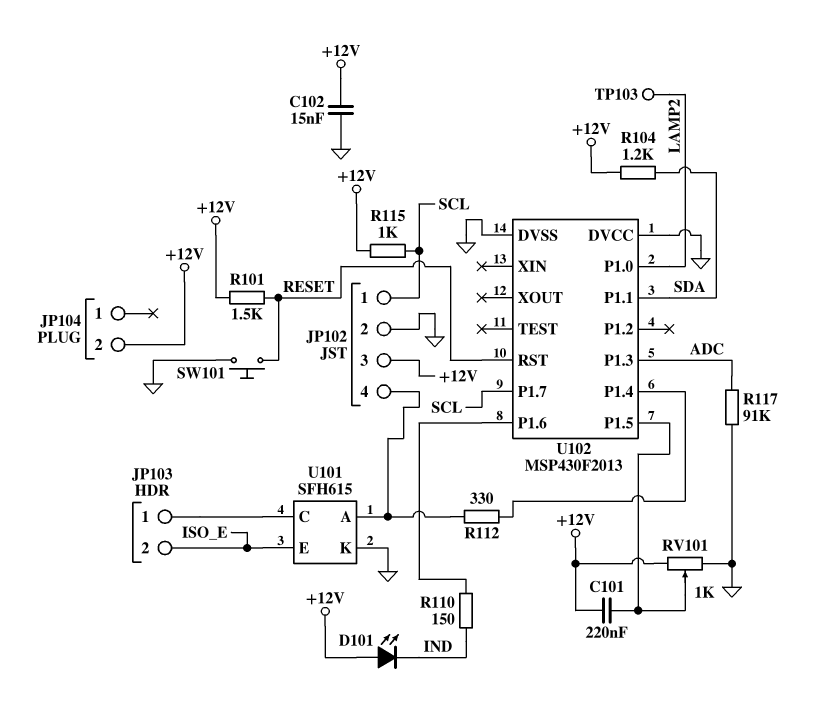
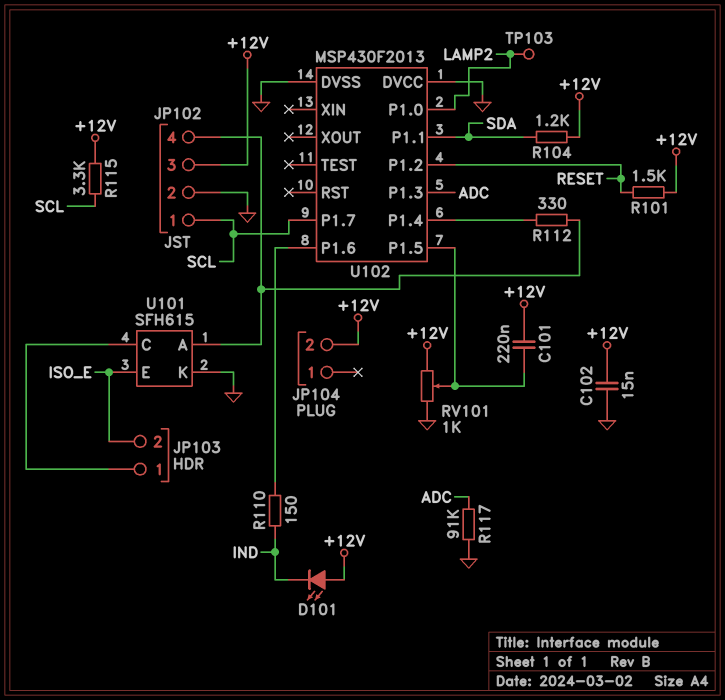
R115: 1k (+12V, SCL) -> 3.3k (+12V, SCL)
SW101: button (GND, RESET) -> none
U102 pin P1.2: none -> RESET
U102 pin RST: RESET -> none

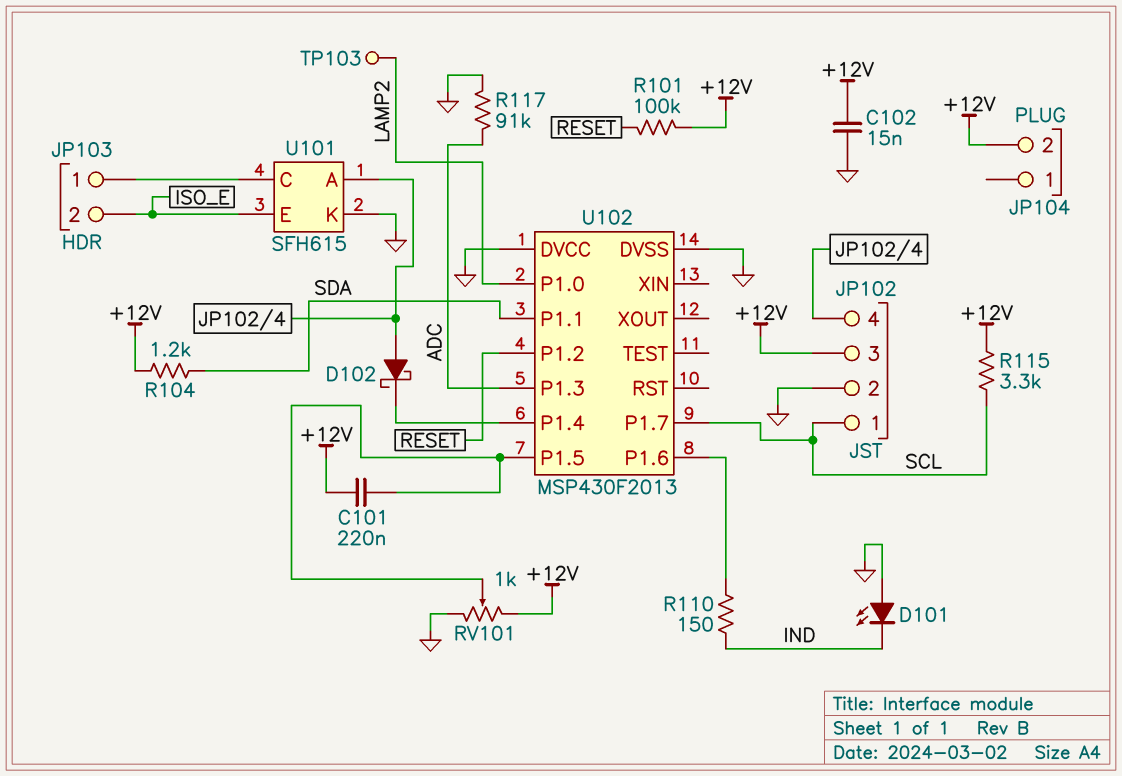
D101: LED (A +12V, K IND) -> LED (A GND, K IND)
D102: none -> schottky (A JP102/4, K U102/P1.4)
R101: 1.5k (+12V, RESET) -> 100k (+12V, RESET)
R112: 330 (JP102/4, U102/P1.4) -> none

